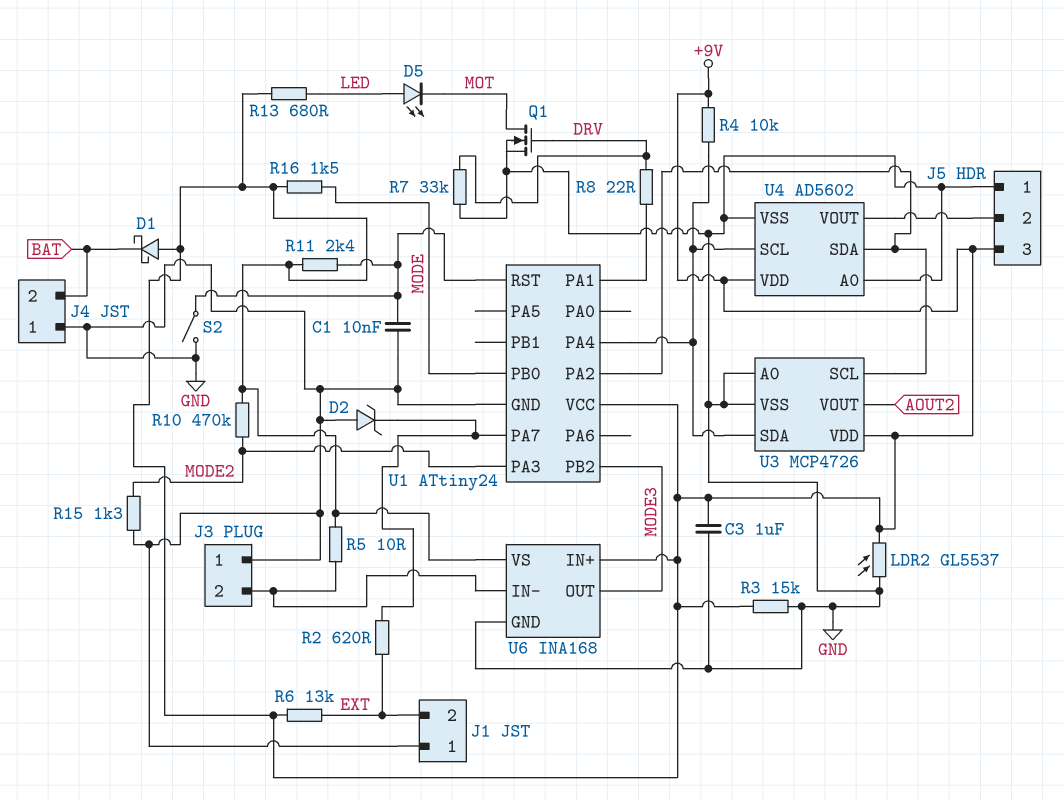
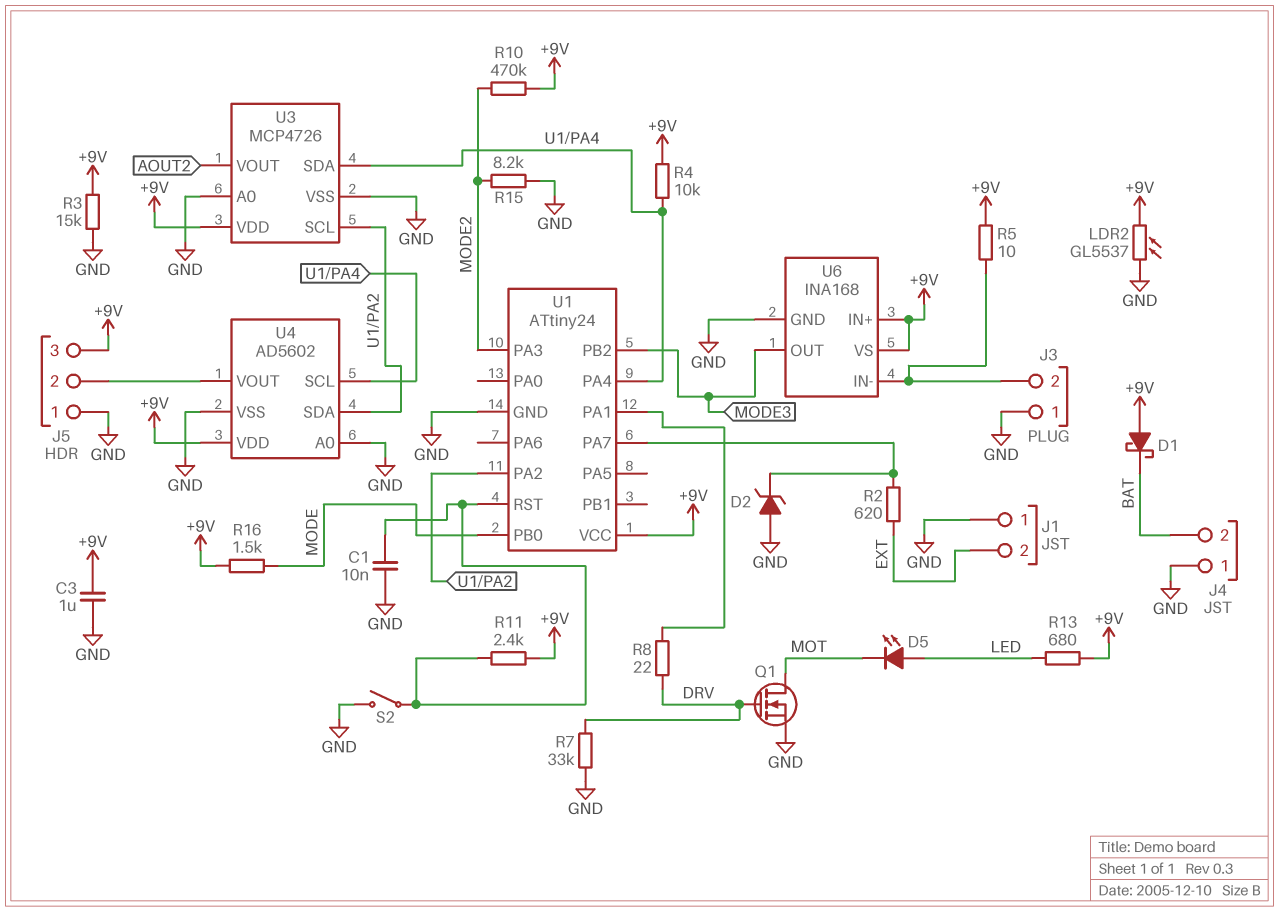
R6: 13k (+9V, EXT) -> none
R15: 1.3k (GND, MODE2) -> 8.2k (GND, MODE2)

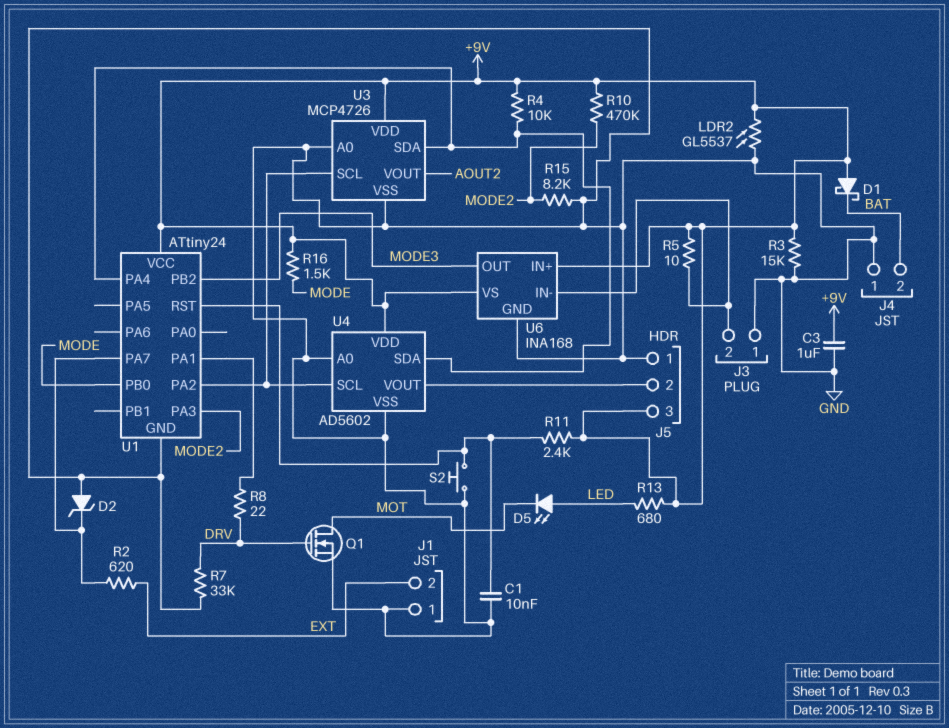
S2: switch (GND, U1/RST) -> button (GND, U1/RST)
U4 pin SCL: U1/PA4 -> U1/PA2
U4 pin SDA: U1/PA2 -> U1/PA4

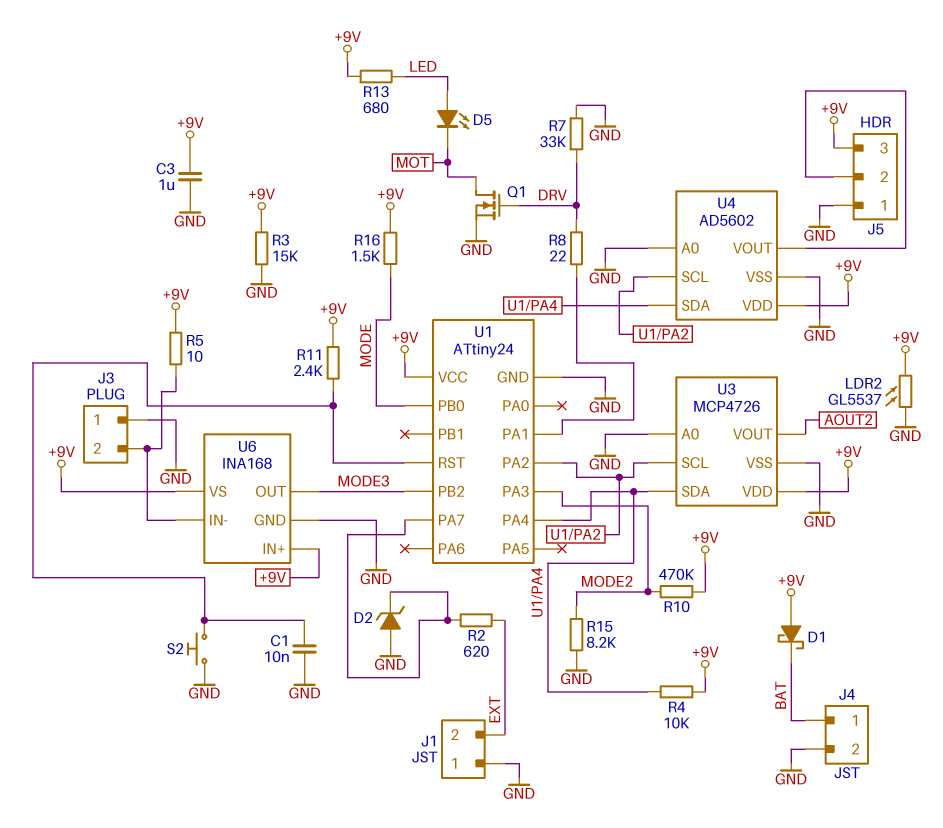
J4 pin 1: GND -> BAT
J4 pin 2: BAT -> GND

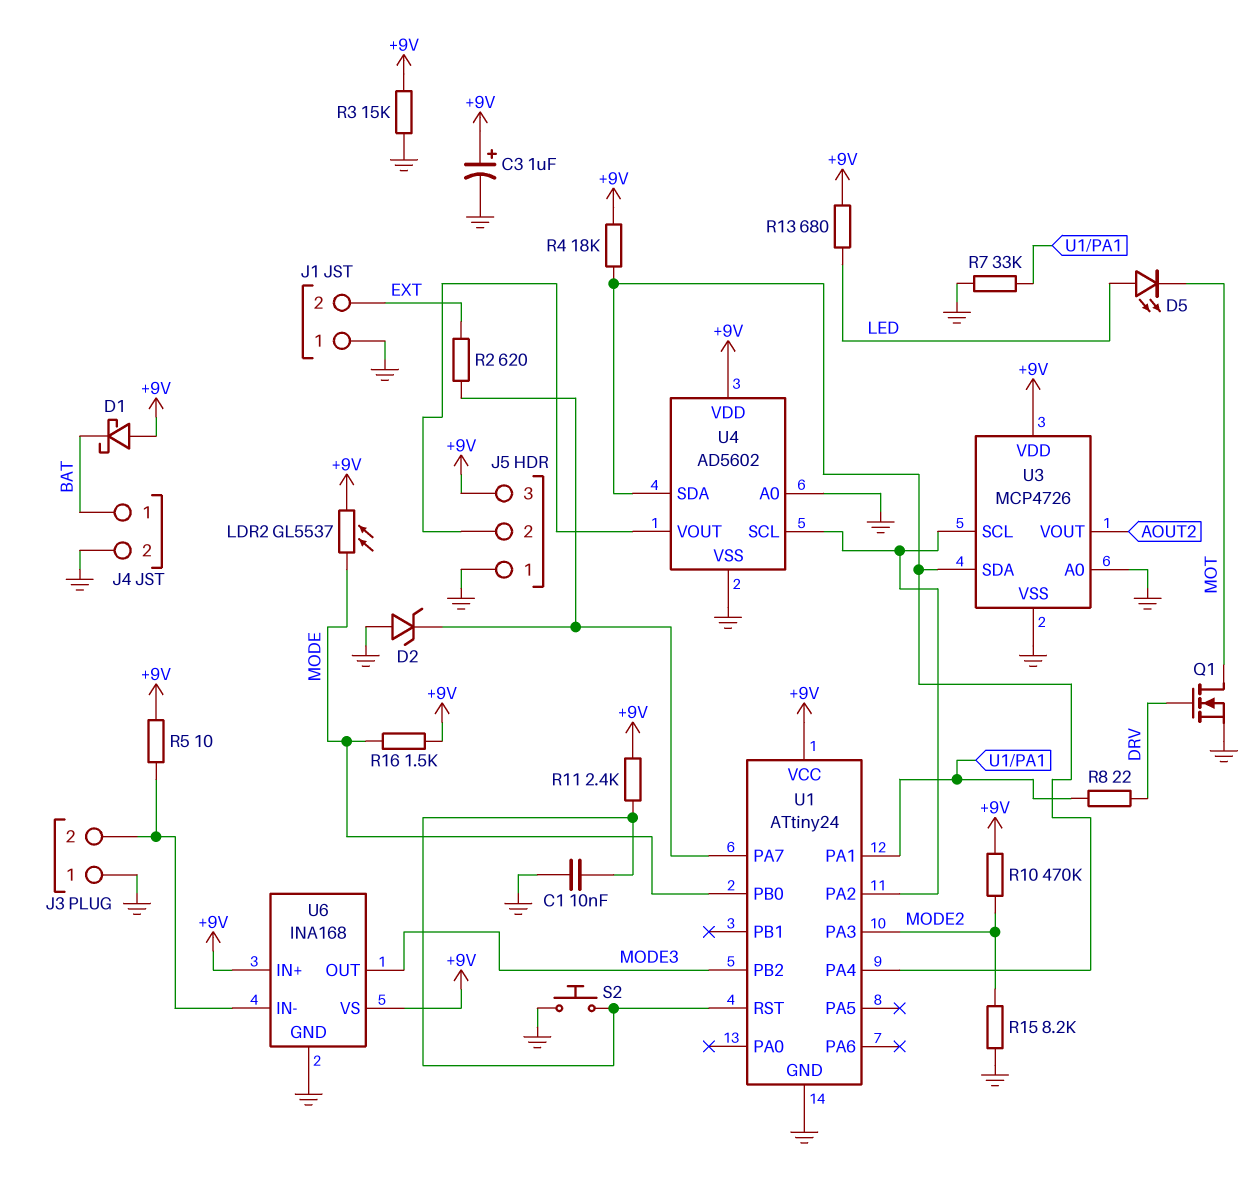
C3: 1uF (+9V, GND) -> 1uF (plus +9V, minus GND)
LDR2: GL5537 (+9V, GND) -> GL5537 (+9V, MODE)
R4: 10k (+9V, U1/PA4) -> 18k (+9V, U1/PA4)
R7: 33k (DRV, GND) -> 33k (GND, U1/PA1)

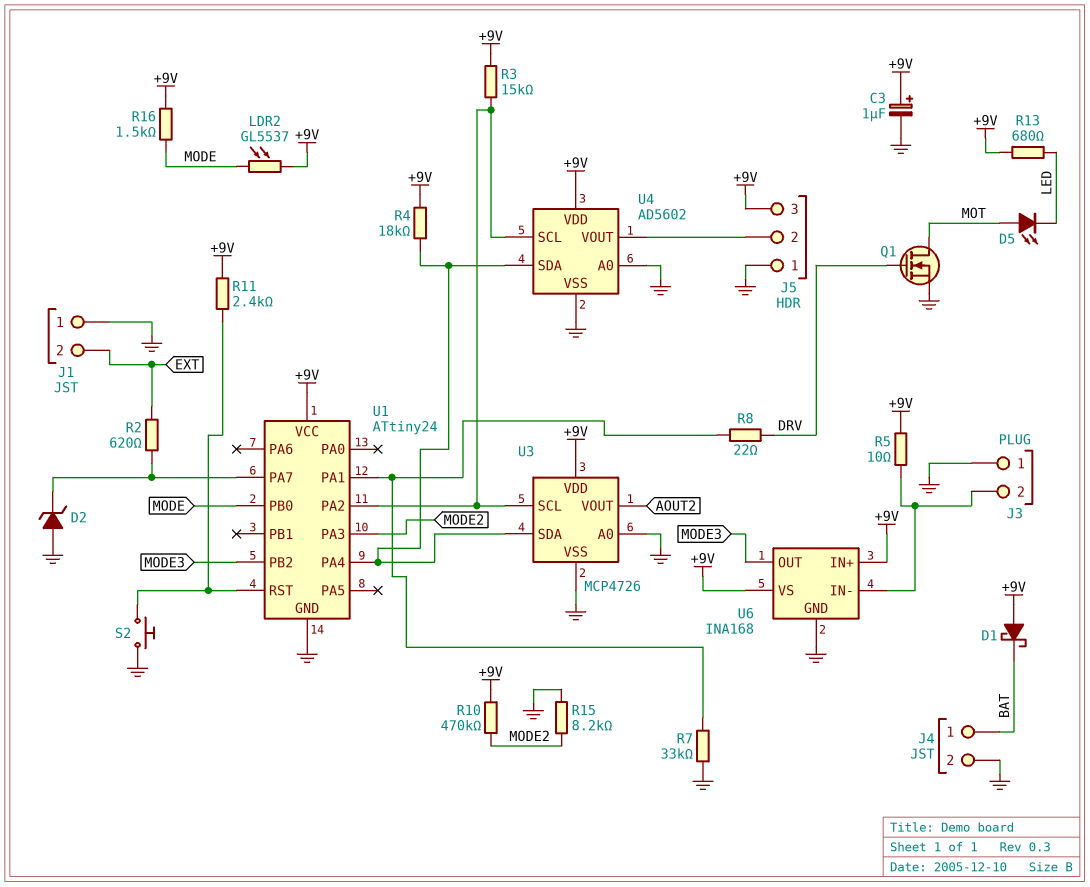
C1: 10nF (GND, U1/RST) -> none
D5: LED (A LED, K MOT) -> LED (A MOT, K LED)
R3: 15k (+9V, GND) -> 15k (+9V, U1/PA2)

